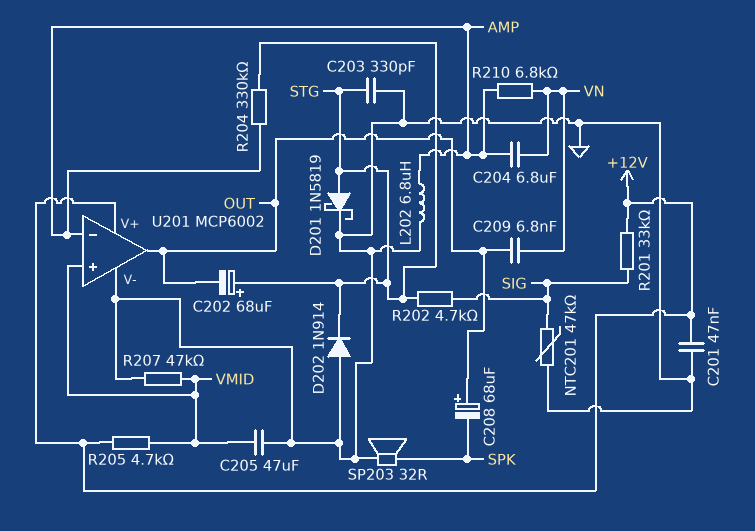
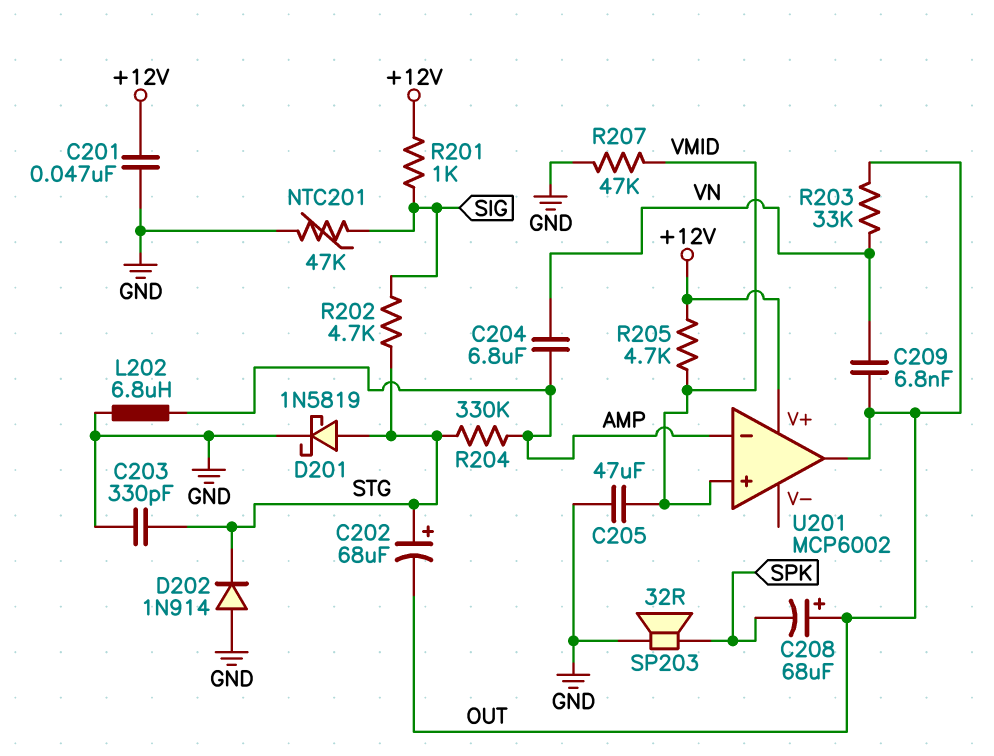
R201: 33k (+12V, SIG) -> 1k (+12V, SIG)
R203: none -> 33k (OUT, VN)
R210: 6.8k (AMP, VN) -> none
U201 pin V-: GND -> none

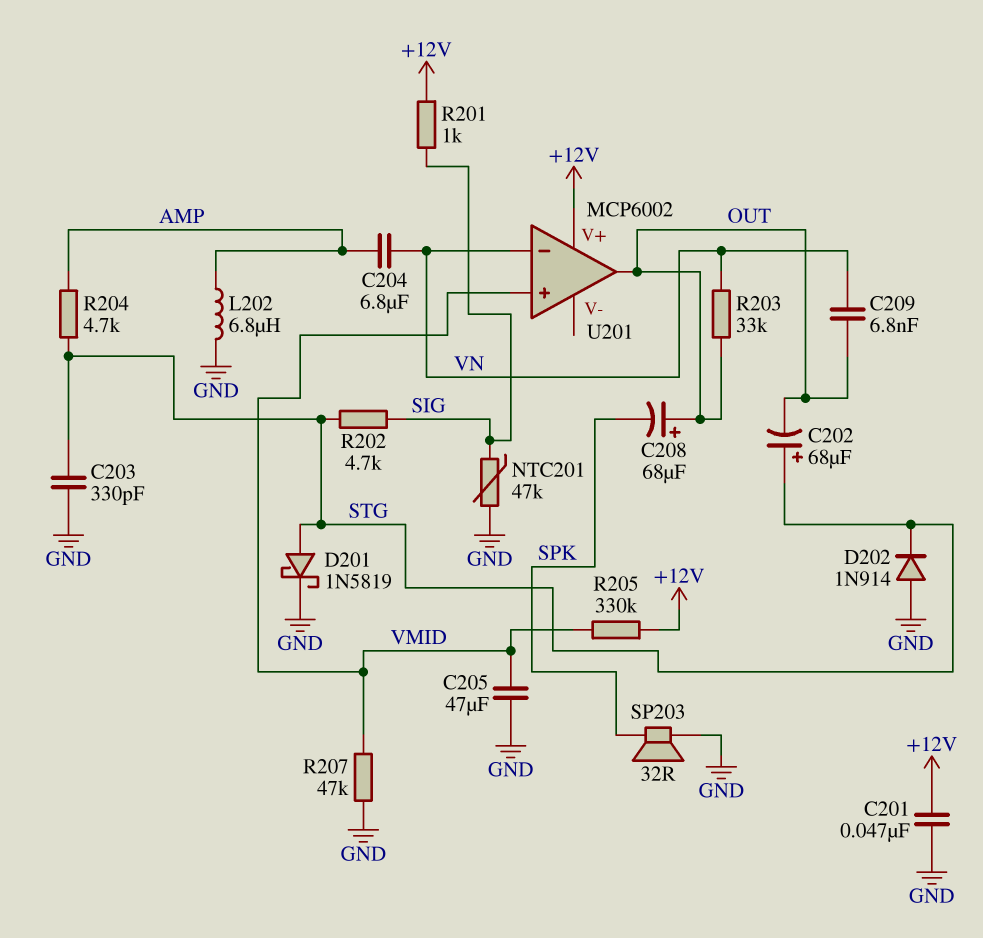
R204: 330k (AMP, STG) -> 4.7k (AMP, STG)
R205: 4.7k (+12V, VMID) -> 330k (+12V, VMID)
U201 pin in-: AMP -> VN

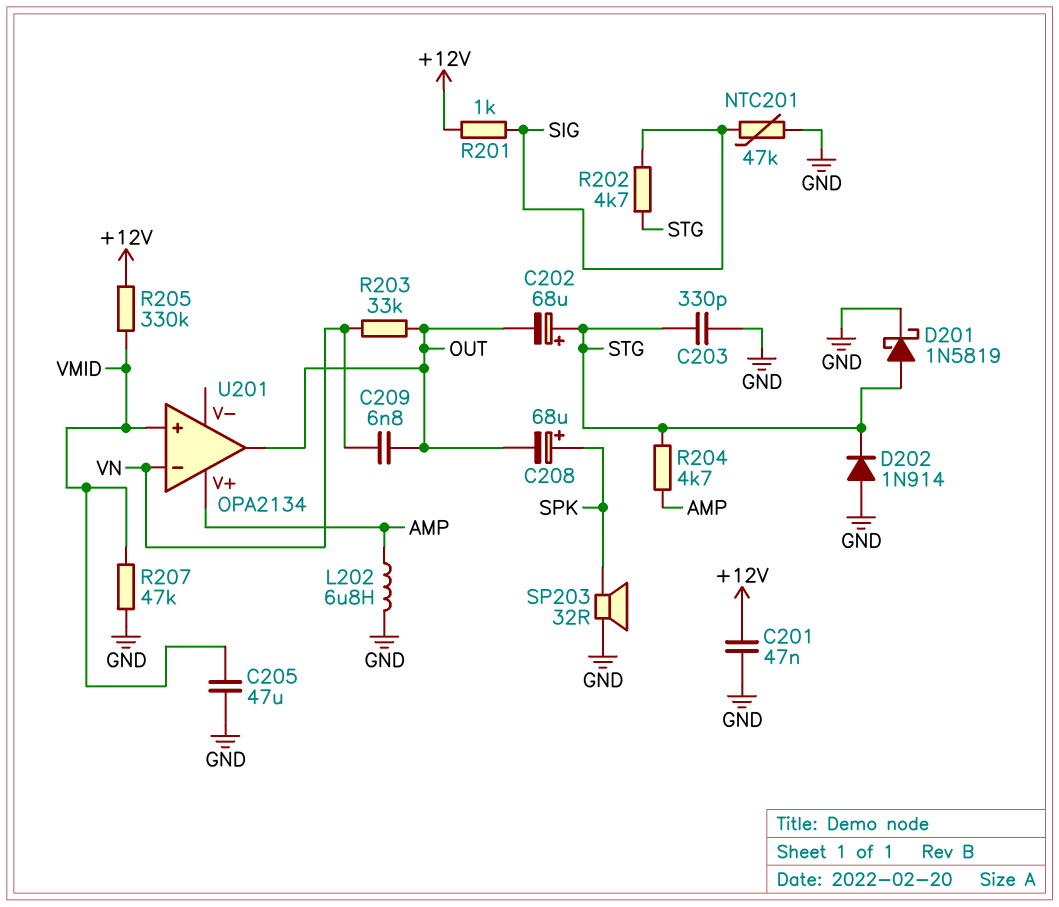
C204: 6.8uF (AMP, VN) -> none
C208: 68uF (plus OUT, minus SPK) -> 68uF (plus SPK, minus OUT)
U201: MCP6002 -> OPA2134
U201 pin V+: +12V -> AMP

